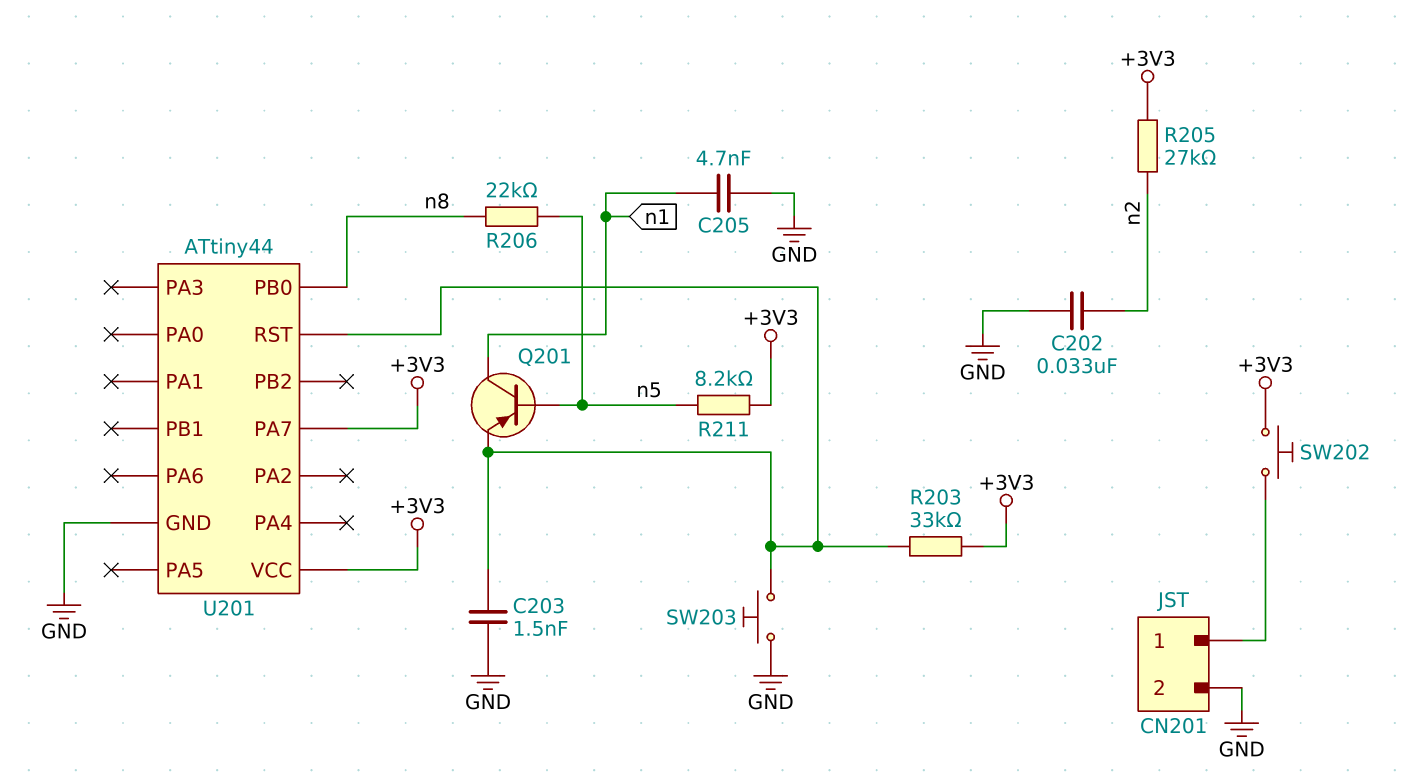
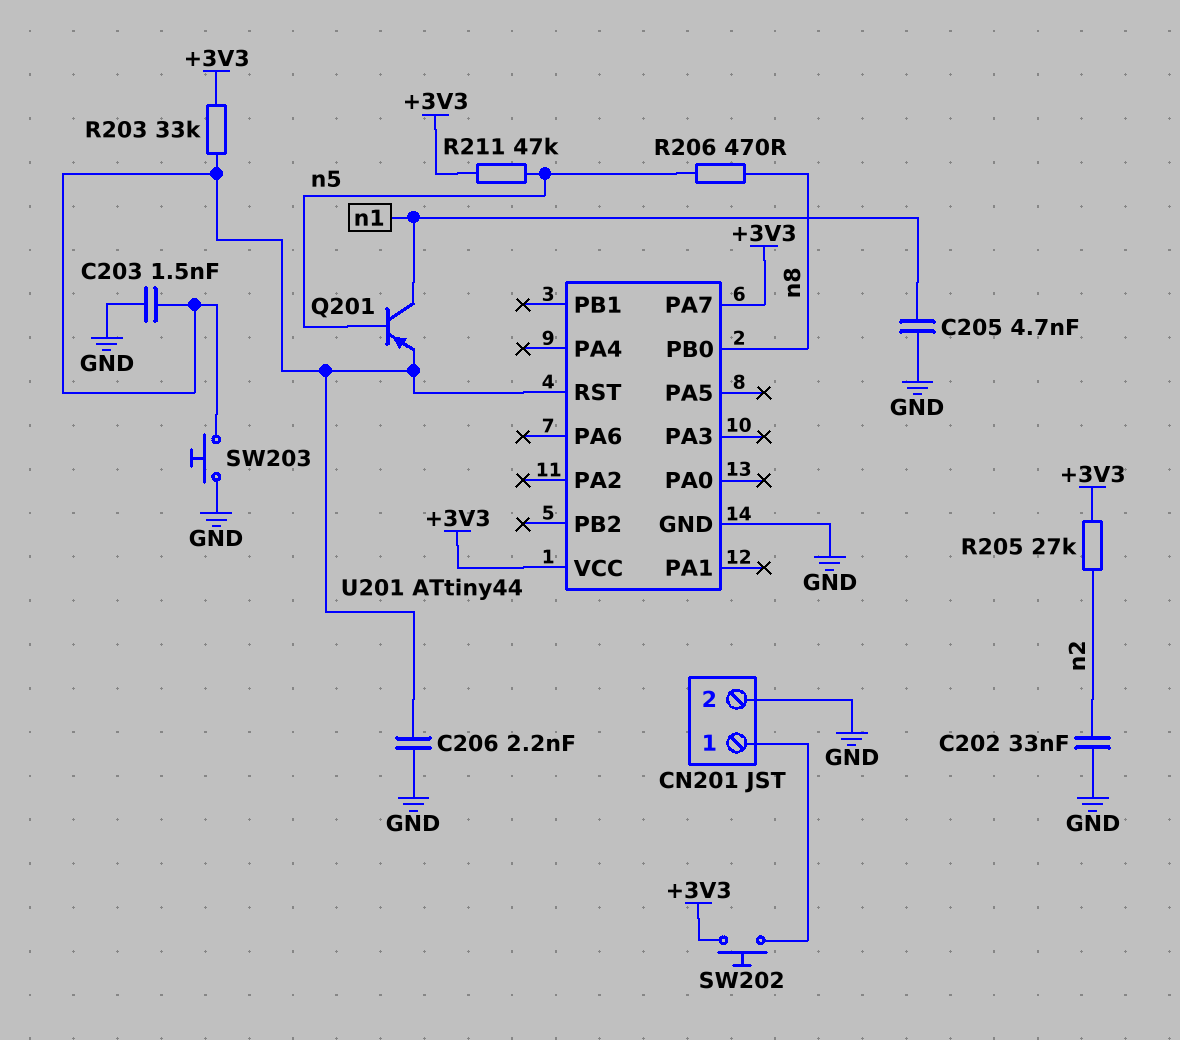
C206: none -> 2.2nF (GND, U201/RST)
R206: 22k (n5, n8) -> 470 (n5, n8)
R211: 8.2k (+3V3, n5) -> 47k (+3V3, n5)

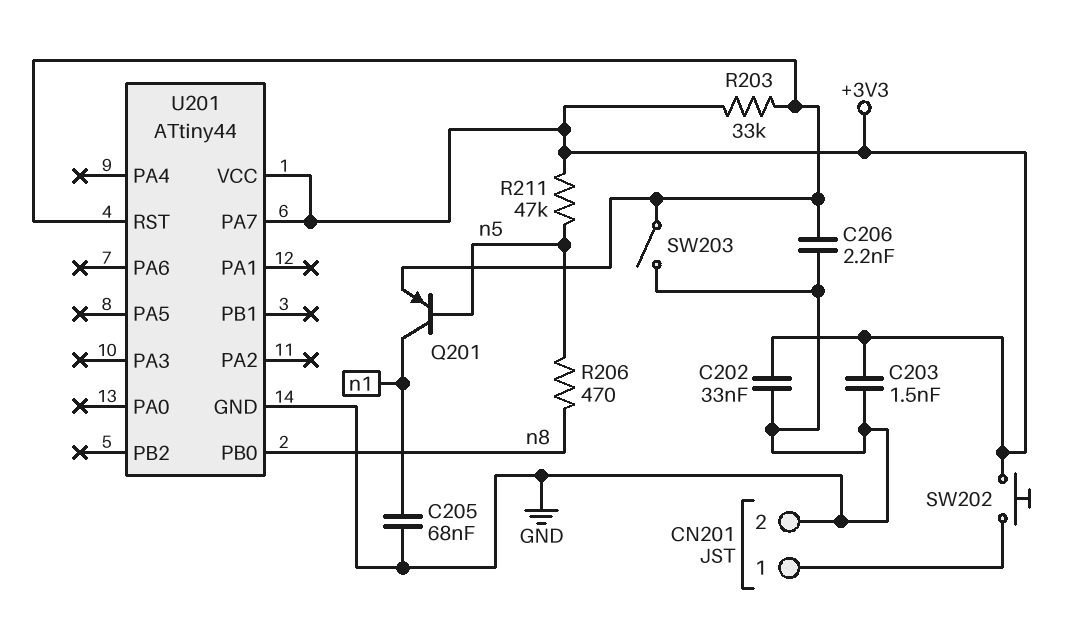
C202: 33nF (GND, n2) -> 33nF (+3V3, GND)
C203: 1.5nF (GND, U201/RST) -> 1.5nF (+3V3, GND)
C205: 4.7nF (GND, n1) -> 68nF (GND, n1)
R205: 27k (+3V3, n2) -> none
SW203: button (GND, U201/RST) -> switch (GND, U201/RST)

